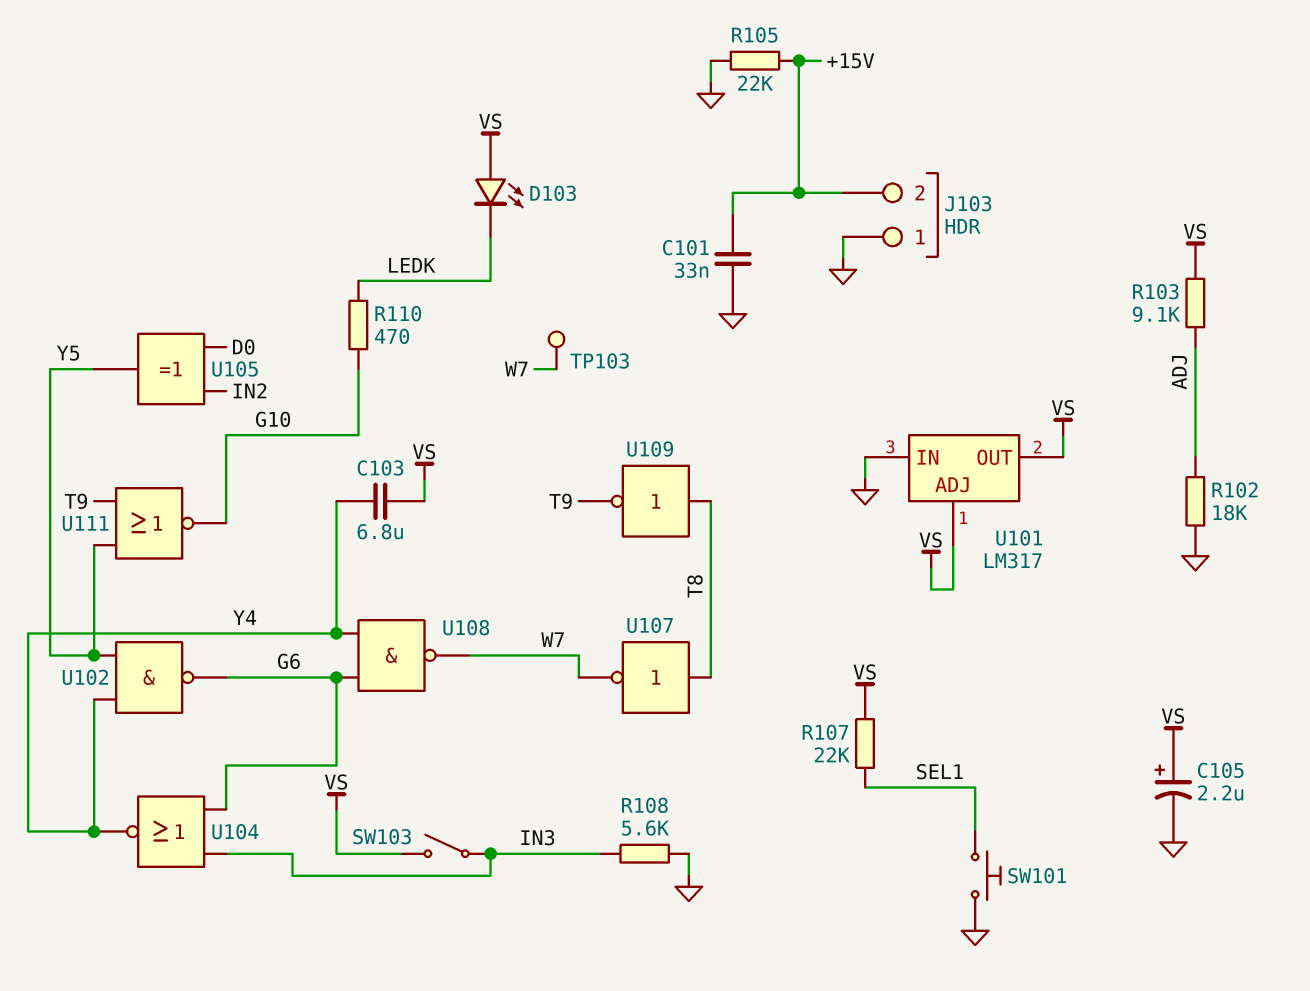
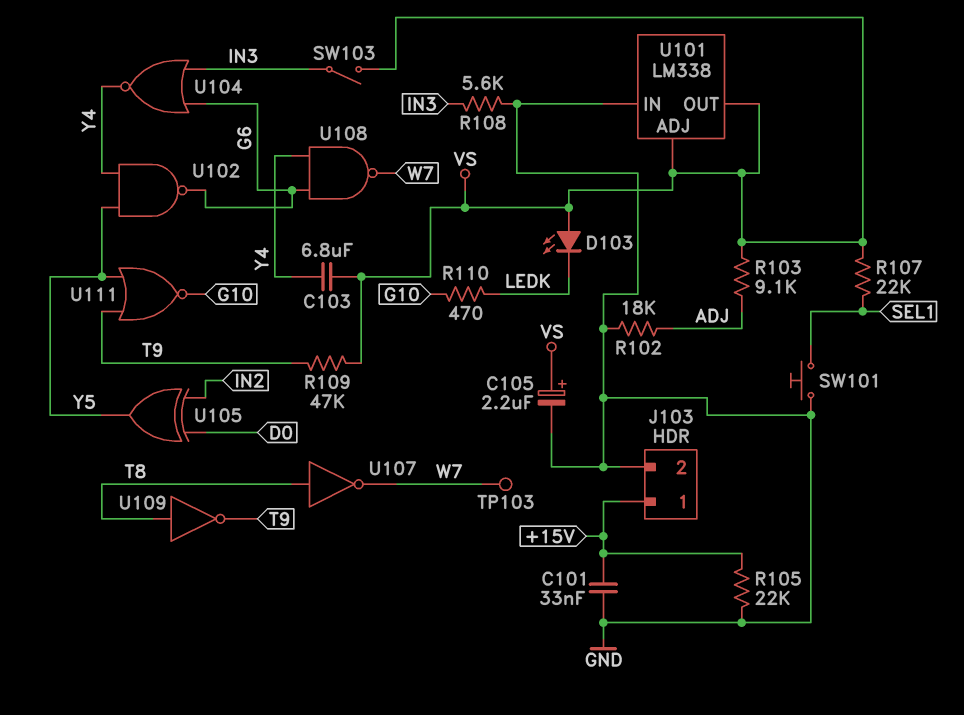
J103 pin 1: GND -> +15V
J103 pin 2: +15V -> GND
R109: none -> 47k (T9, VS)
U101: LM317 -> LM338

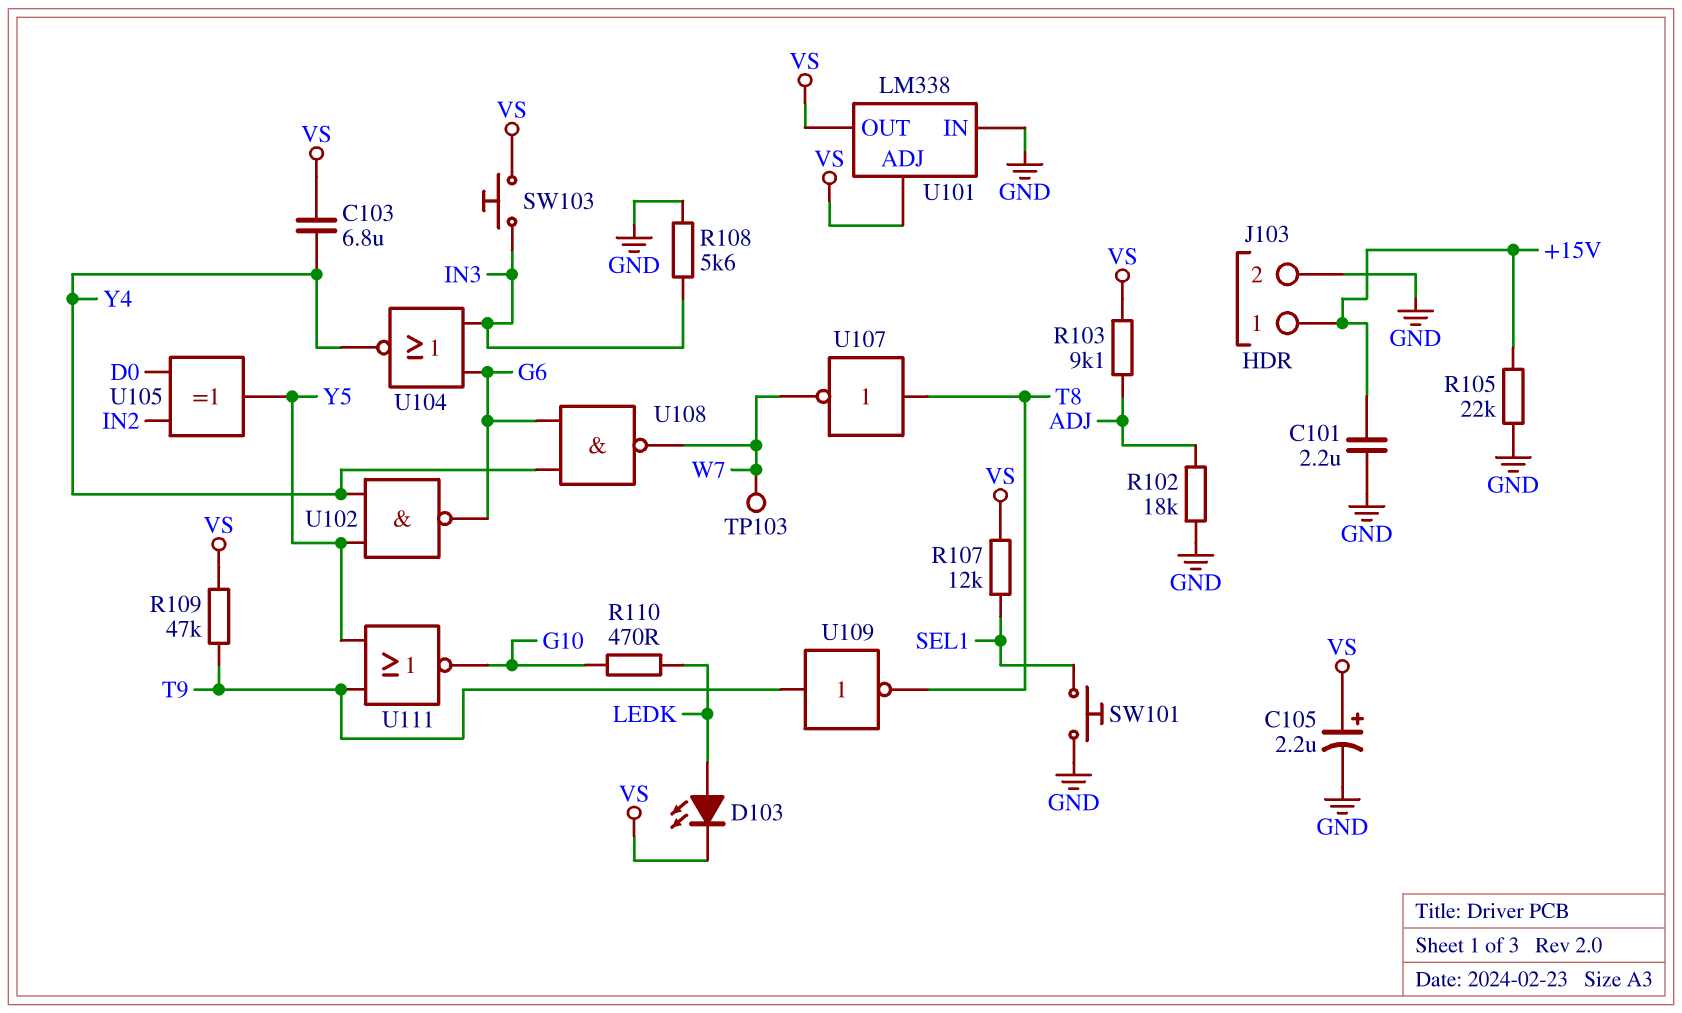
C101: 33nF (+15V, GND) -> 2.2uF (+15V, GND)
D103: LED (A VS, K LEDK) -> LED (A LEDK, K VS)
R107: 22k (SEL1, VS) -> 12k (SEL1, VS)
SW103: switch (IN3, VS) -> button (IN3, VS)
U109: NOT (in T8, out T9) -> NOT (in T9, out T8)

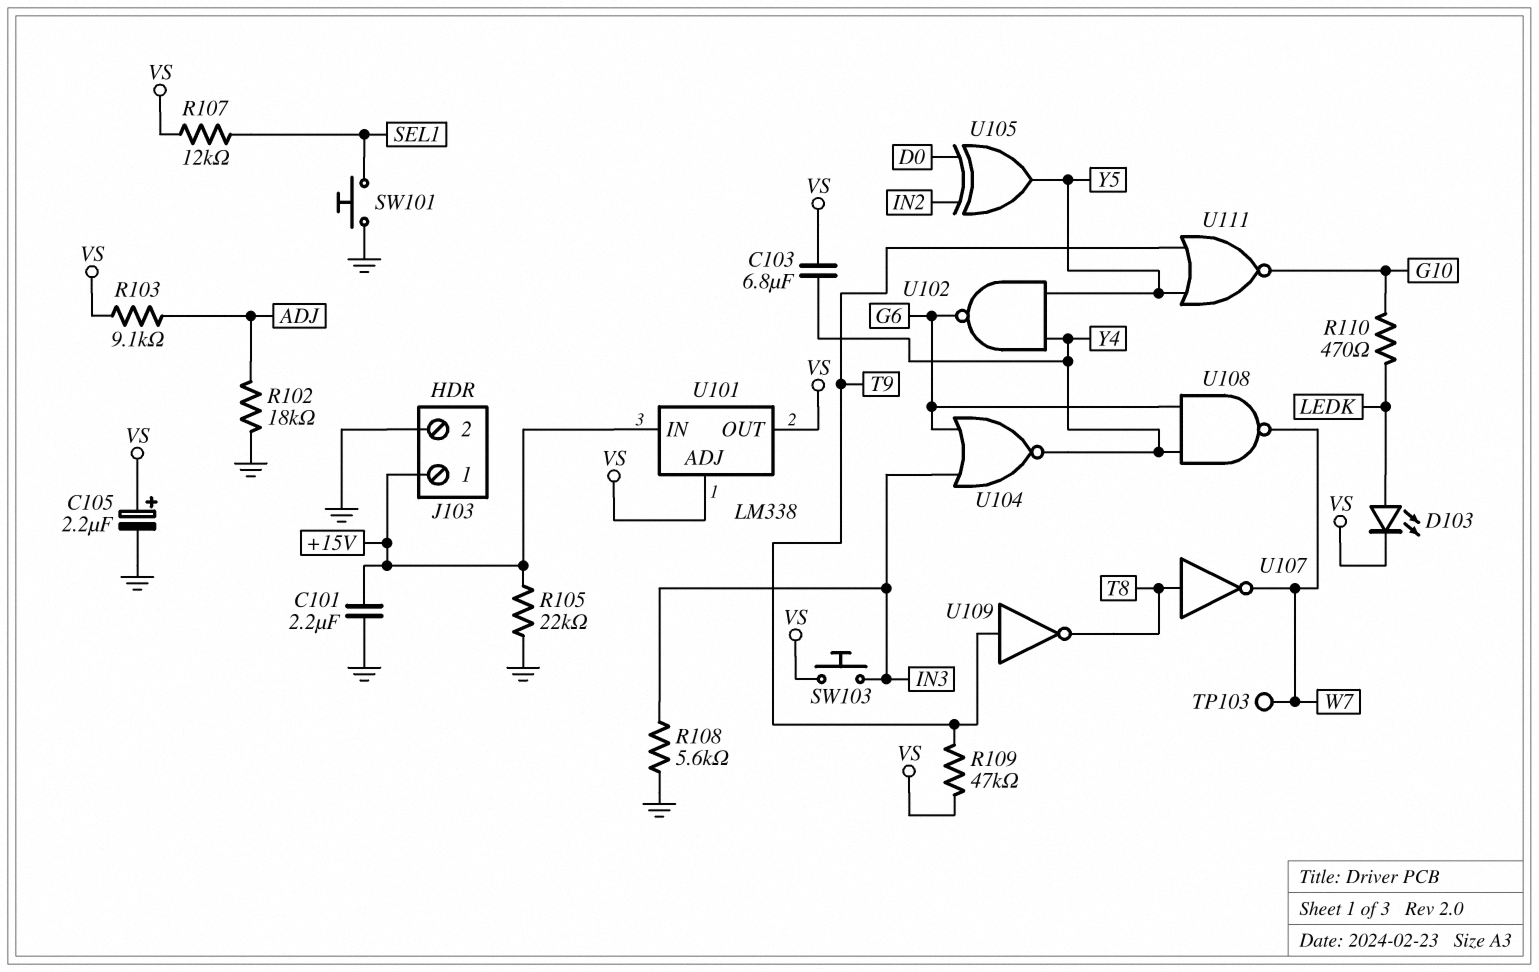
U101 pin IN: GND -> +15V

